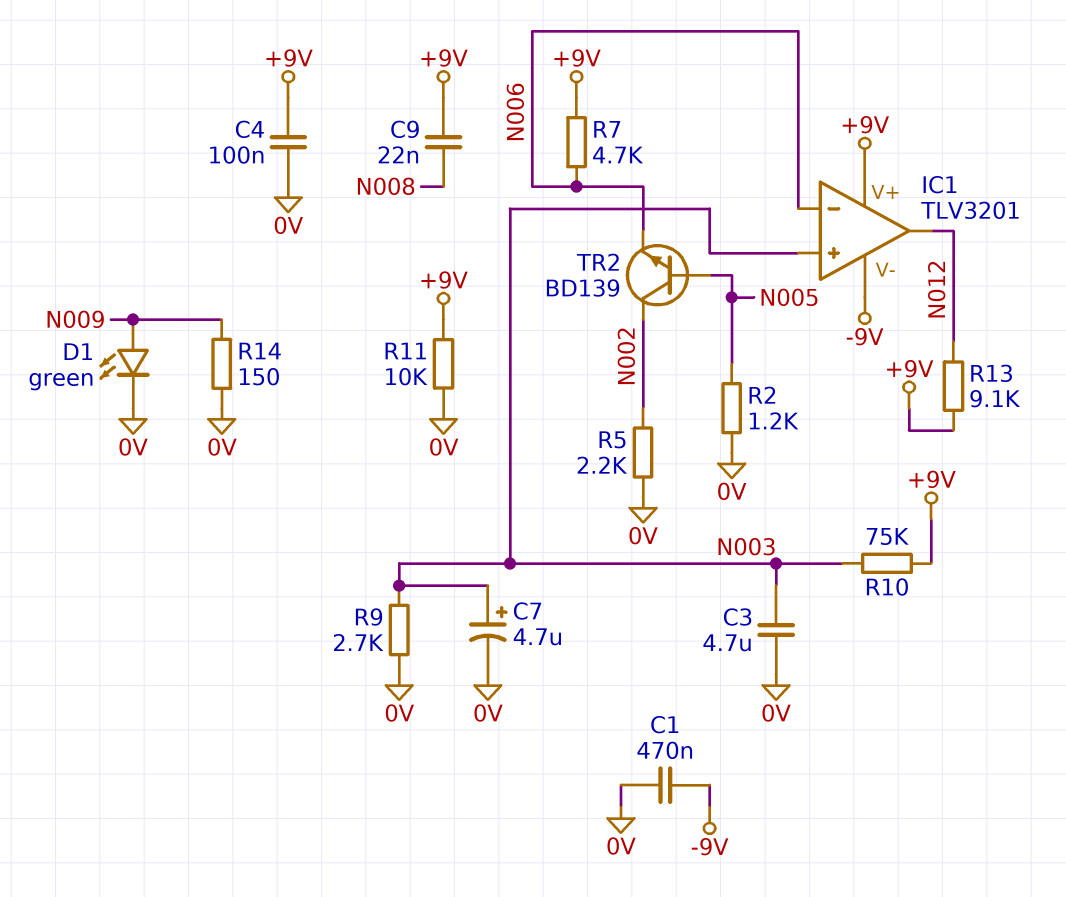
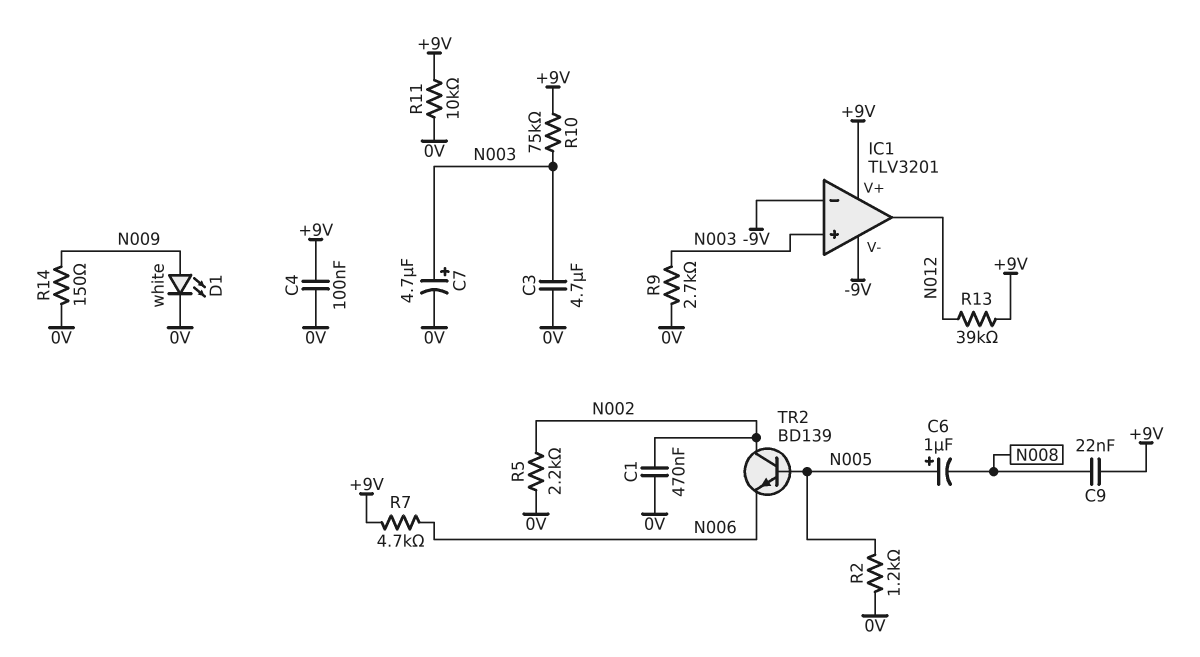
C1: 470nF (-9V, 0V) -> 470nF (0V, N002)
C6: none -> 1uF (plus N005, minus N008)
D1: LED green (A N009, K 0V) -> LED white (A N009, K 0V)
IC1 pin in-: N006 -> -9V
R13: 9.1k (+9V, N012) -> 39k (+9V, N012)

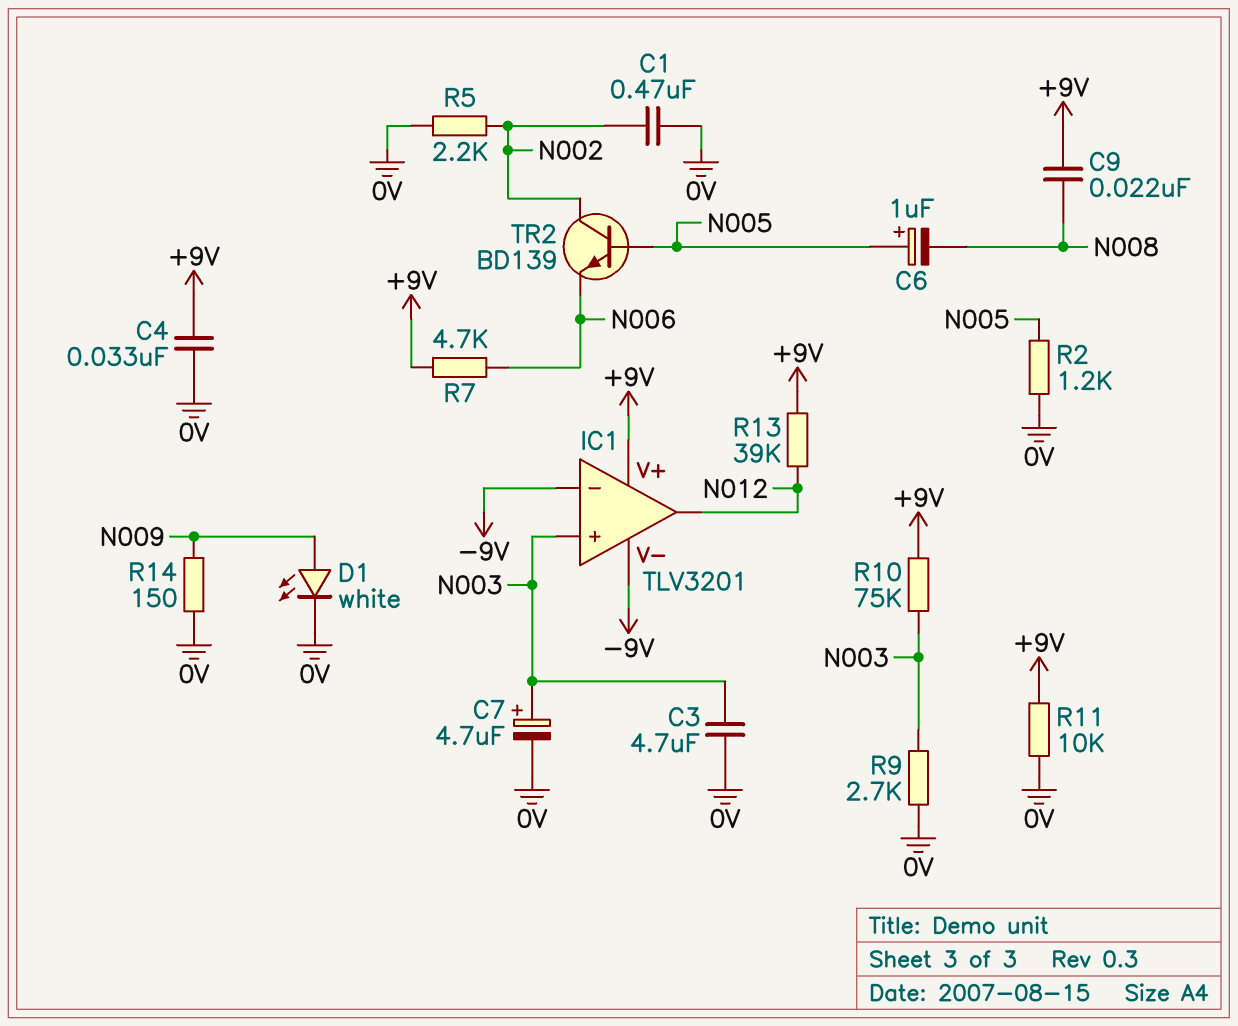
C4: 100nF (+9V, 0V) -> 33nF (+9V, 0V)

